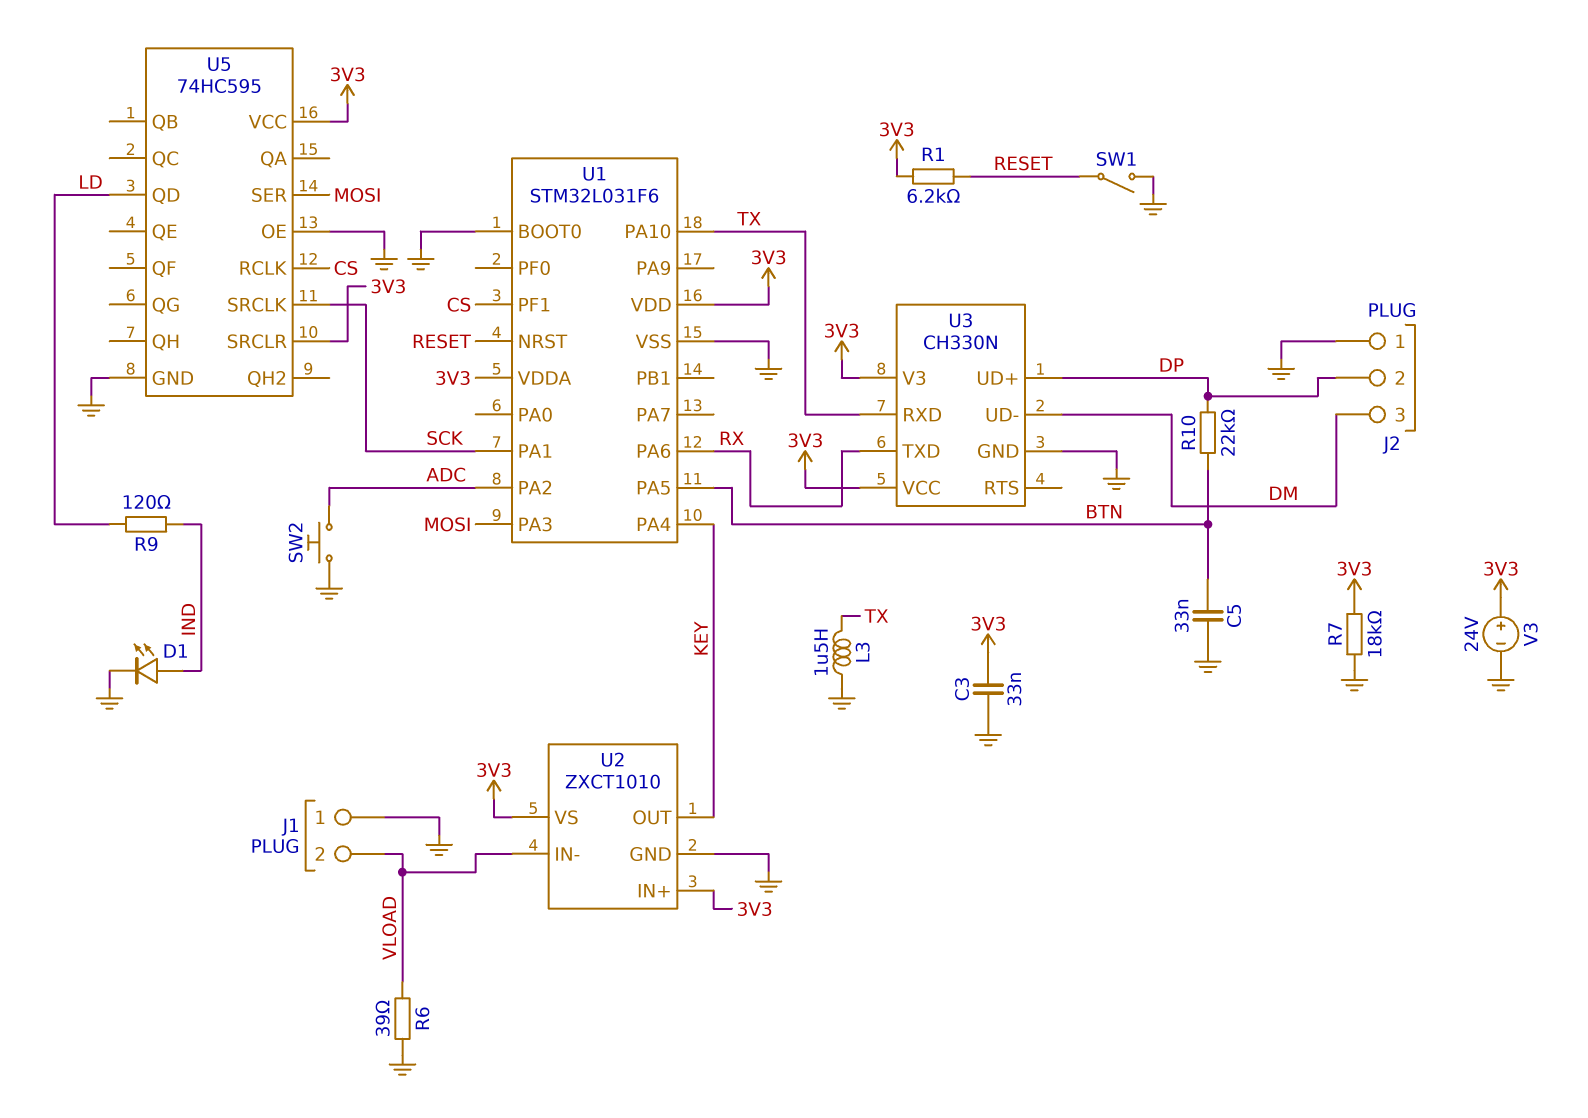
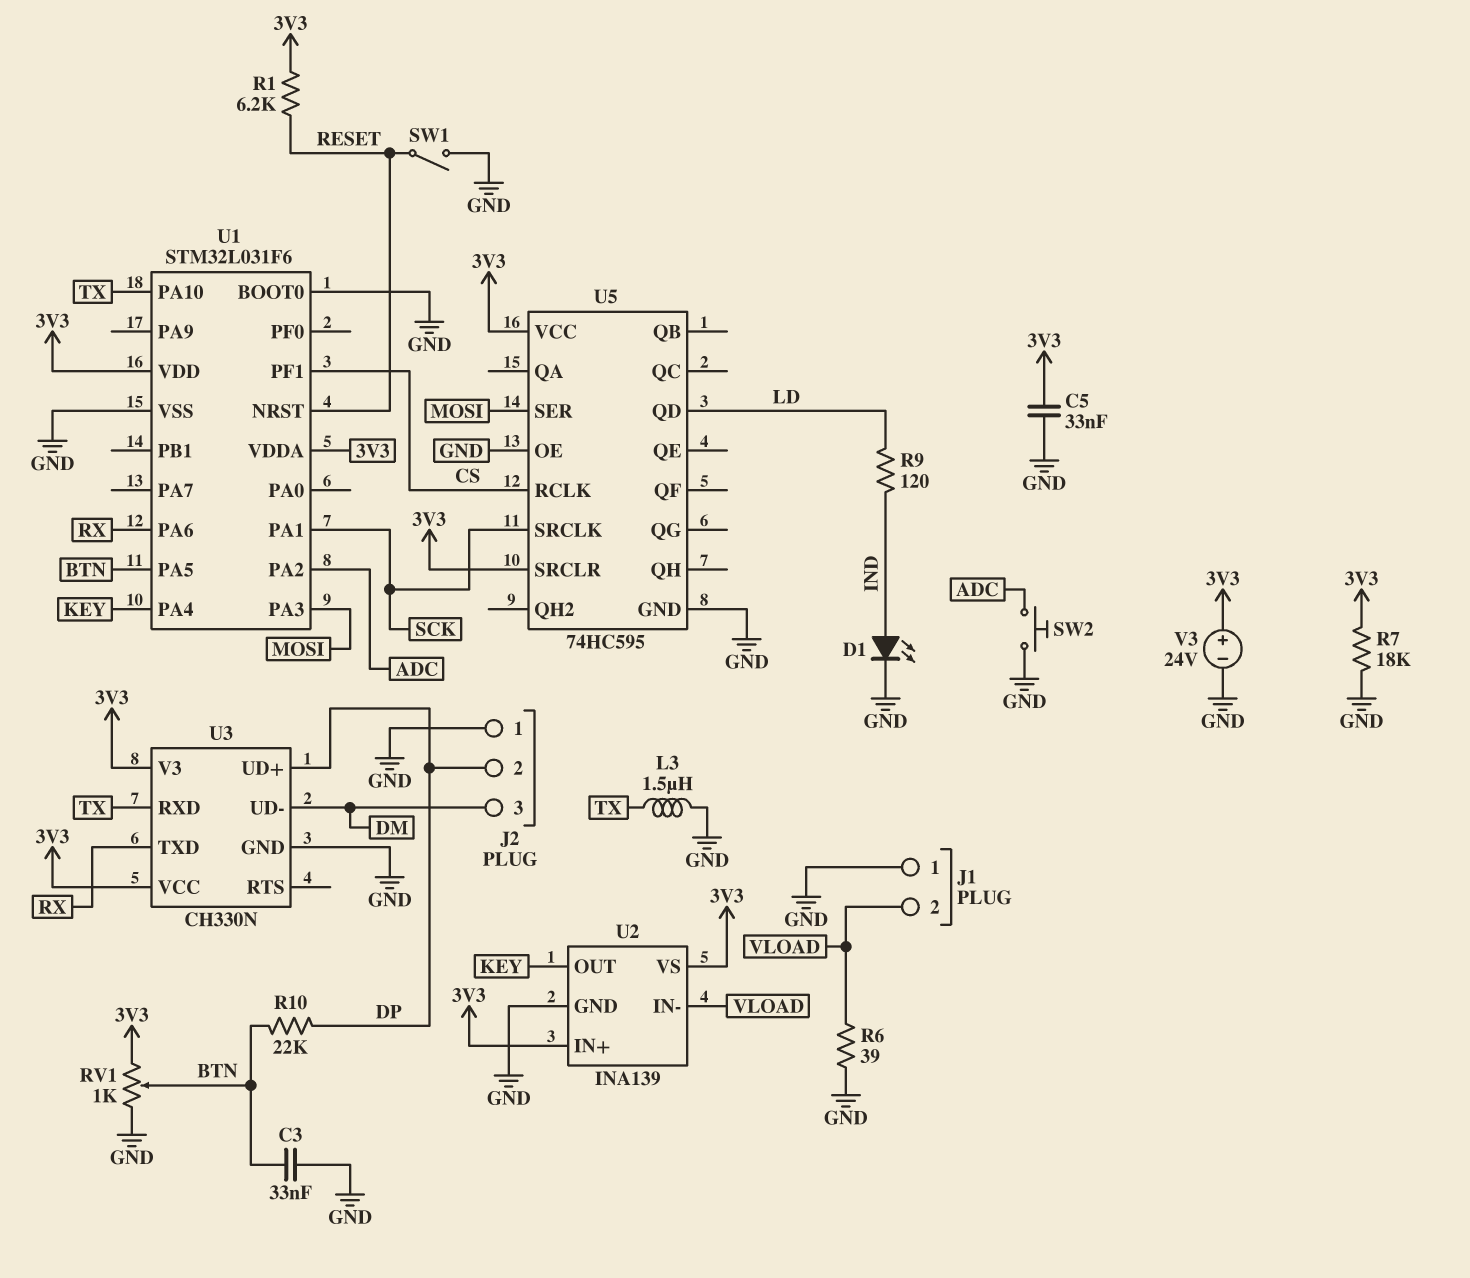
C3: 33nF (3V3, GND) -> 33nF (BTN, GND)
C5: 33nF (BTN, GND) -> 33nF (3V3, GND)
RV1: none -> 1k (3V3, GND, wiper BTN)
U2: ZXCT1010 -> INA139

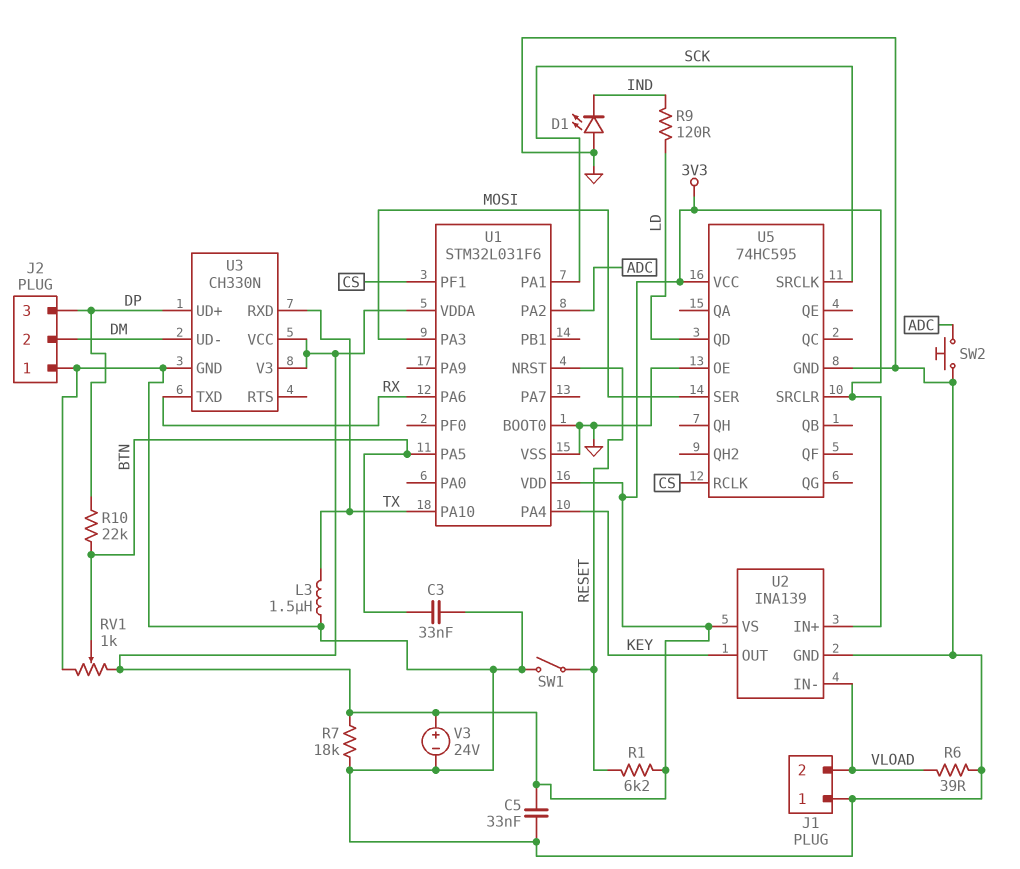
D1: LED (A IND, K GND) -> LED (A GND, K IND)
J2 pin 2: DP -> DM
J2 pin 3: DM -> DP

